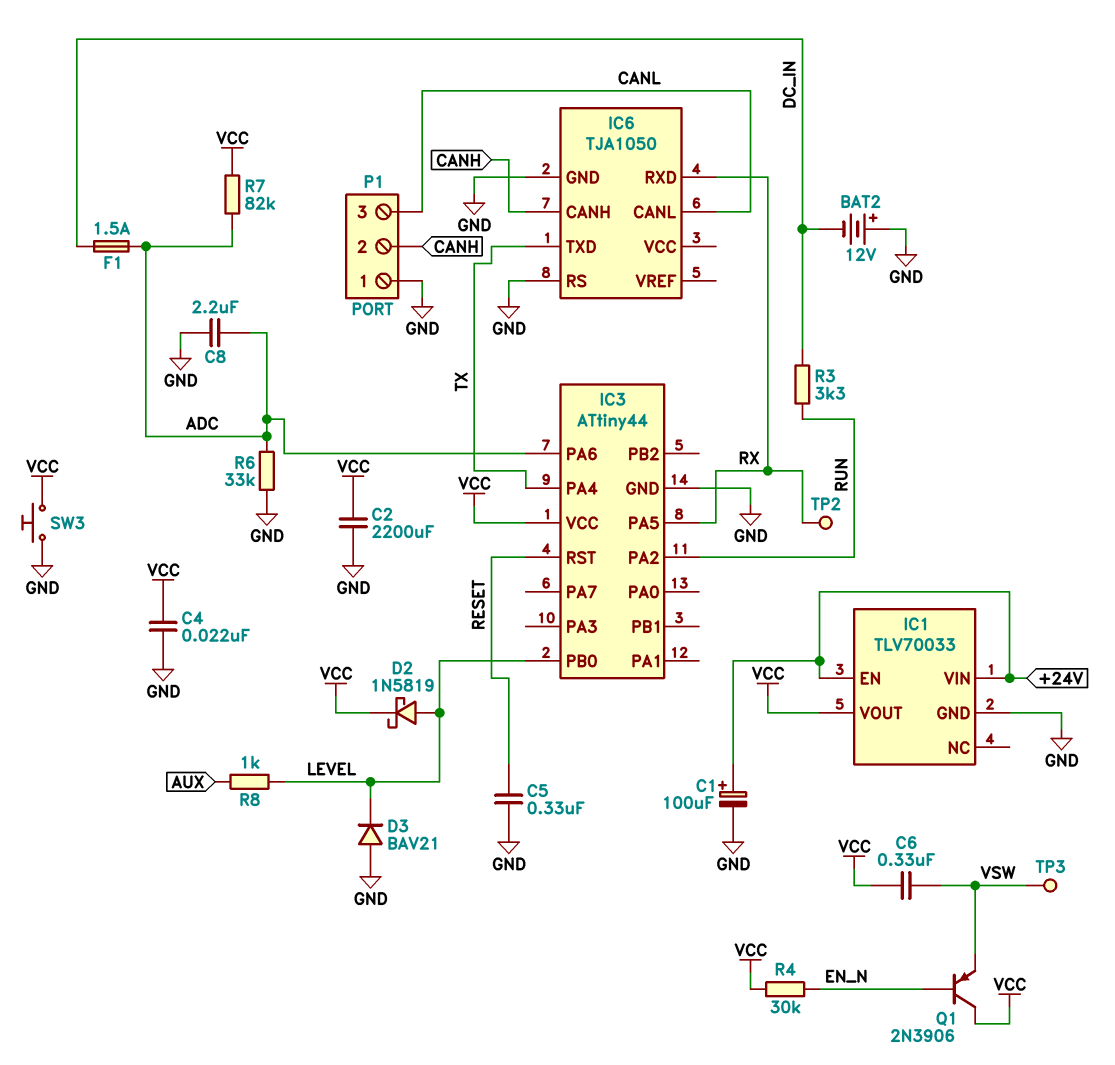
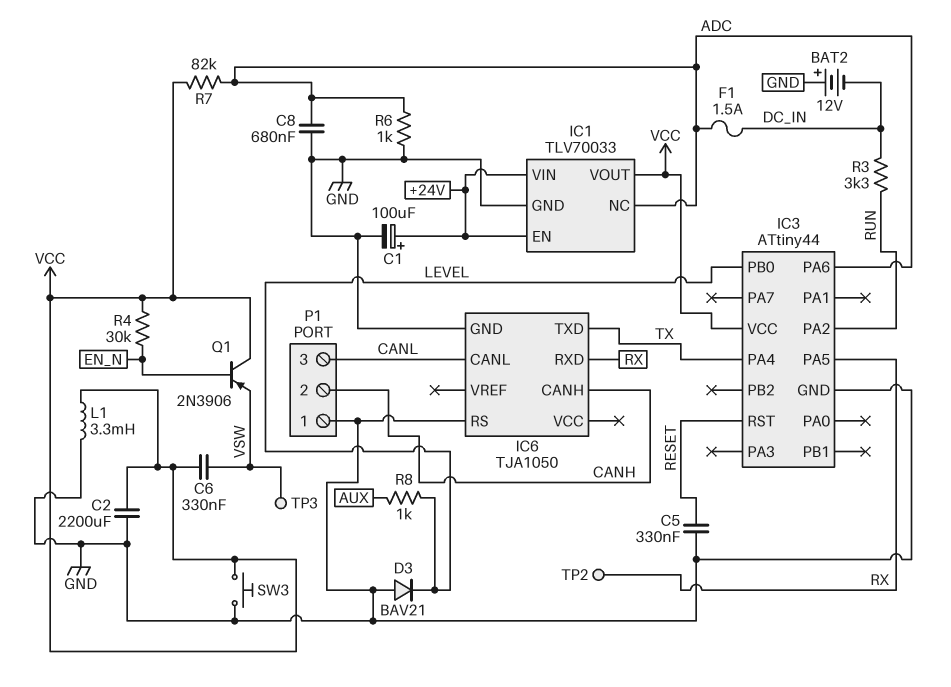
C4: 22nF (GND, VCC) -> none
C8: 2.2uF (ADC, GND) -> 680nF (ADC, GND)
D2: schottky 1N5819 (A LEVEL, K VCC) -> none
IC1 pin NC: none -> ADC
L1: none -> 3.3mH (GND, VCC)
R6: 33k (ADC, GND) -> 1k (ADC, GND)

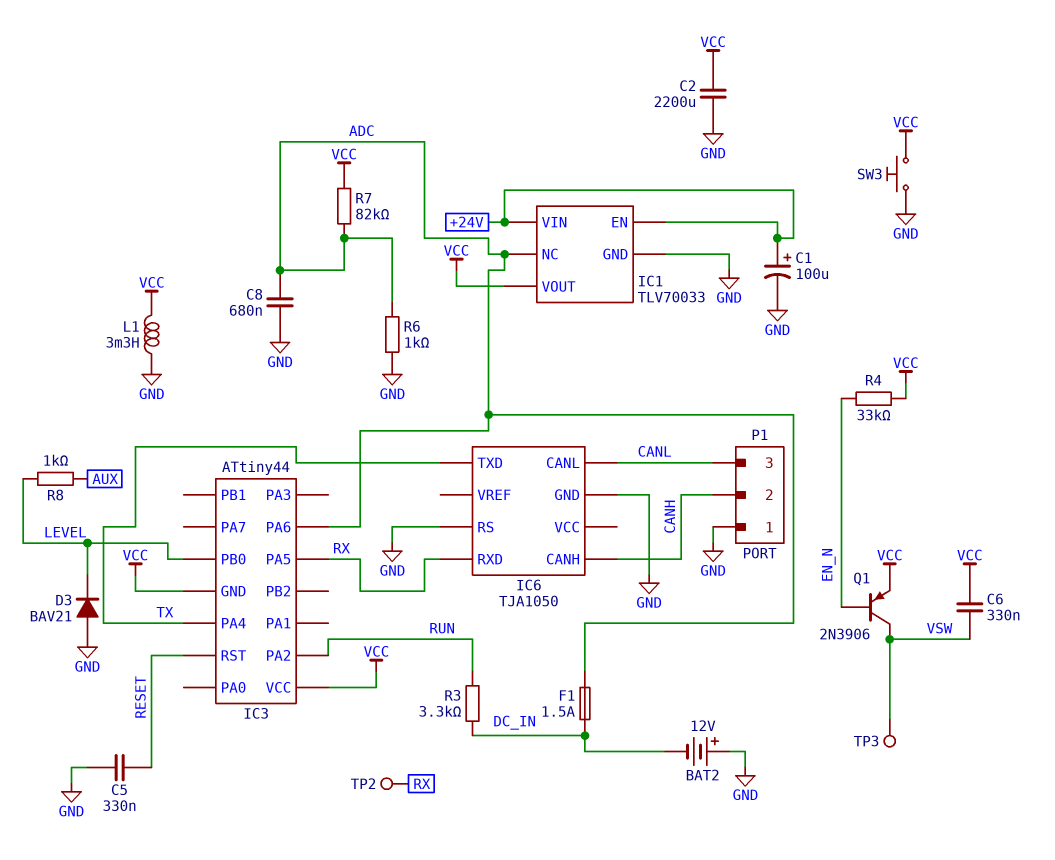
IC3 pin GND: GND -> VCC
Q1: PNP 2N3906 (B EN_N, C VCC, E VSW) -> PNP 2N3906 (B EN_N, C VSW, E VCC)
R4: 30k (EN_N, VCC) -> 33k (EN_N, VCC)

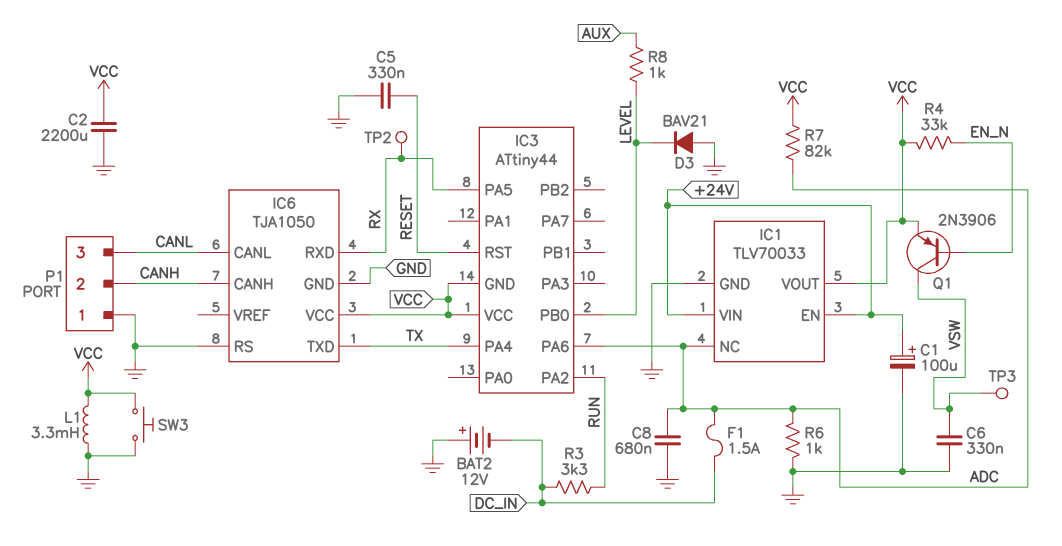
C6: 330nF (VCC, VSW) -> 330nF (GND, VSW)
IC6 pin VCC: none -> VCC

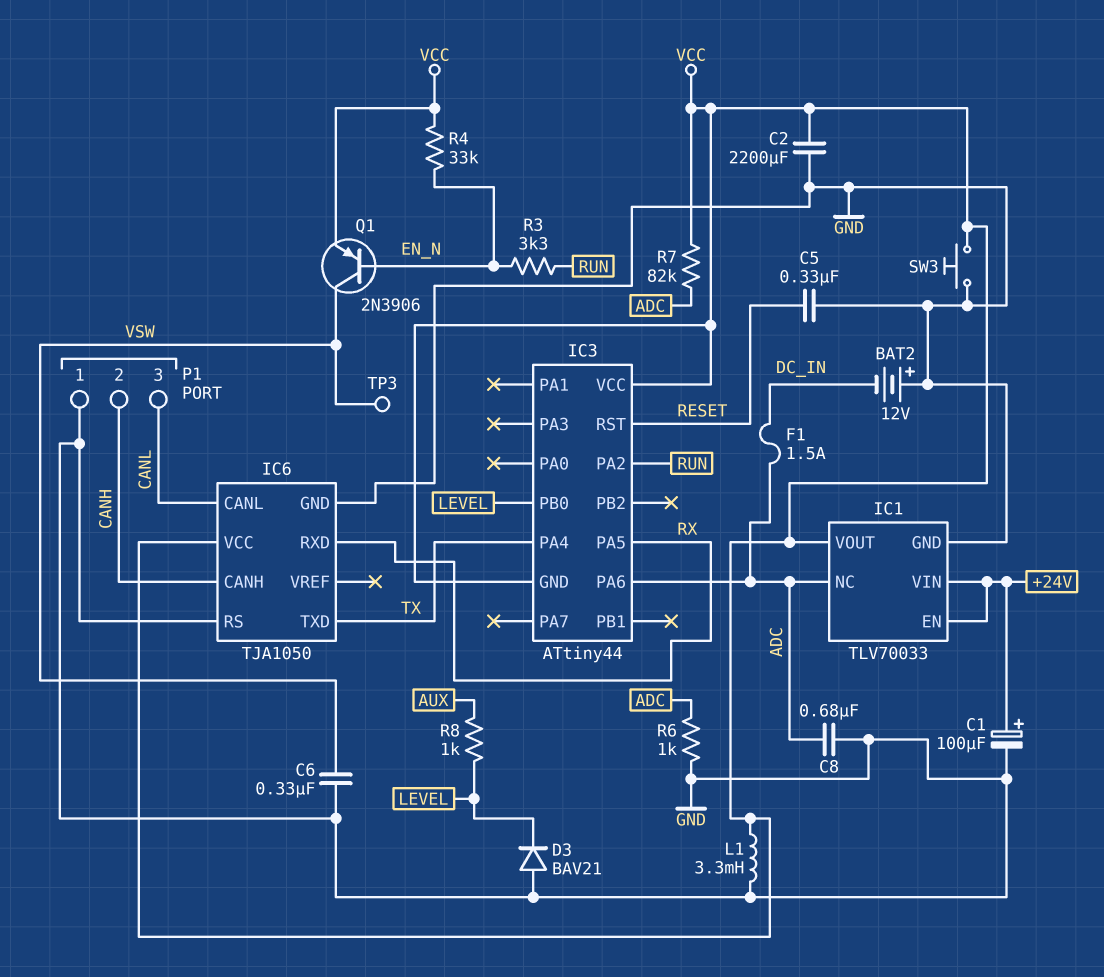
R3: 3.3k (DC_IN, RUN) -> 3.3k (EN_N, RUN)
TP2: test point (RX) -> none

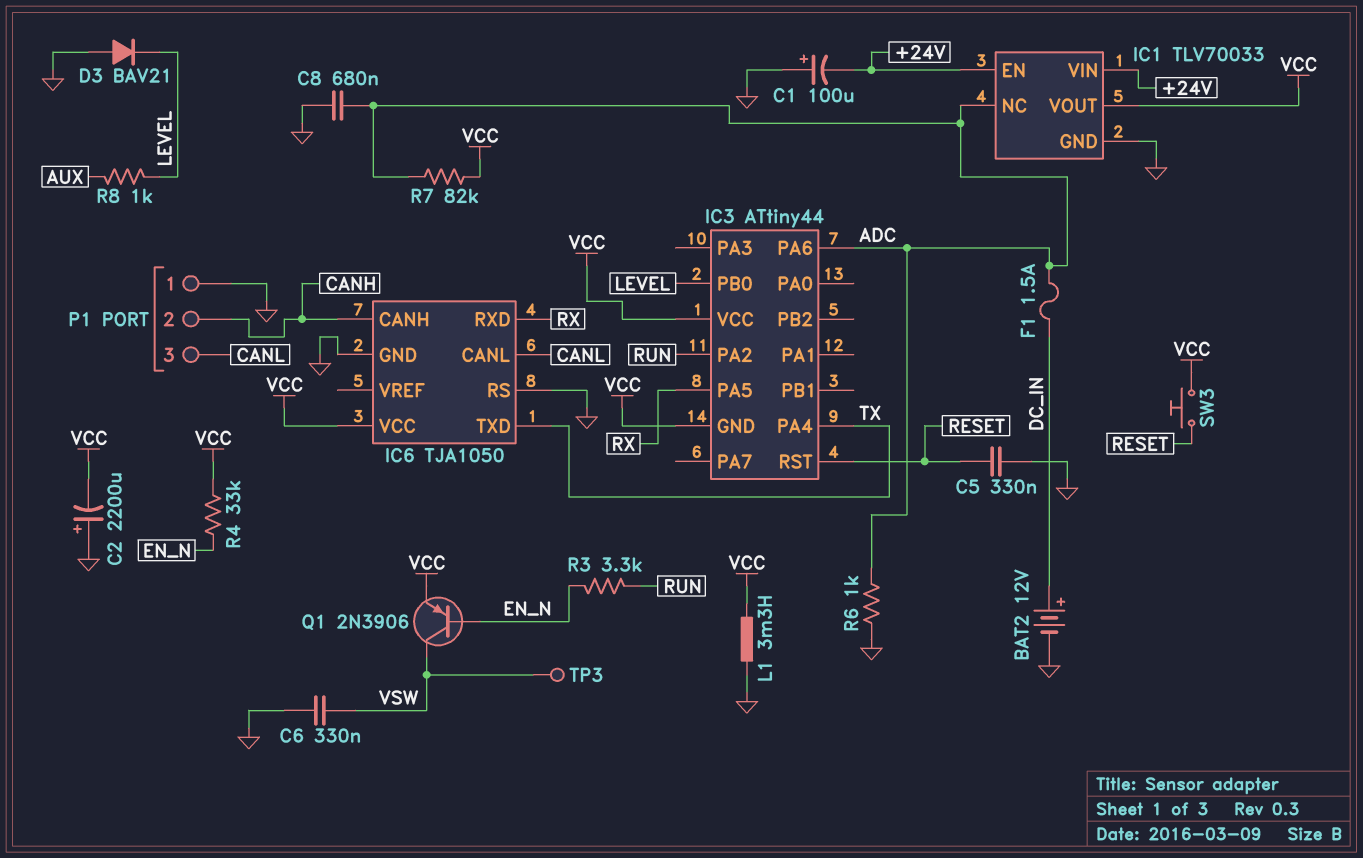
BAT2: 12V (plus GND, minus DC_IN) -> 12V (plus DC_IN, minus GND)
C1: 100uF (plus +24V, minus GND) -> 100uF (plus GND, minus +24V)
C2: 2200uF (GND, VCC) -> 2200uF (plus GND, minus VCC)
SW3: button (GND, VCC) -> button (RESET, VCC)

